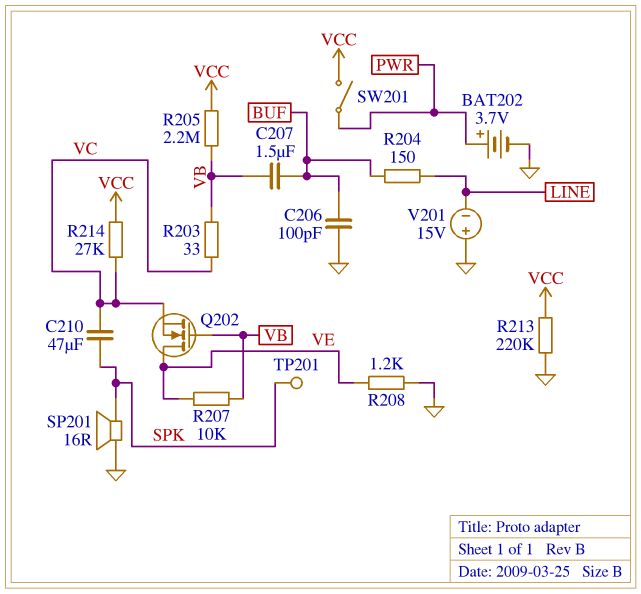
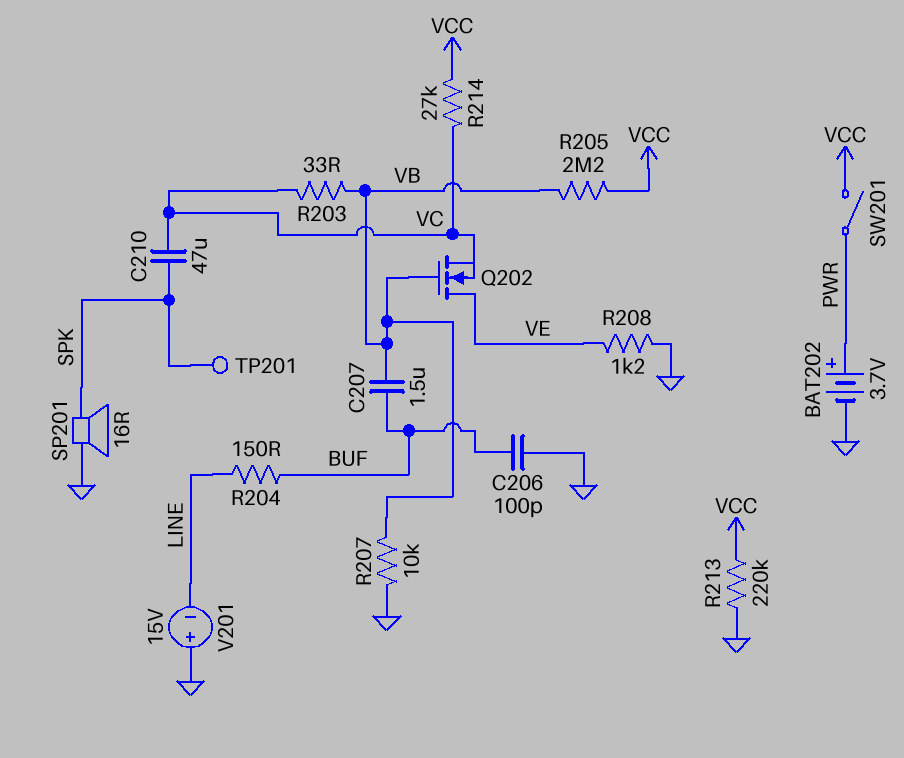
R207: 10k (VB, VE) -> 10k (GND, VB)

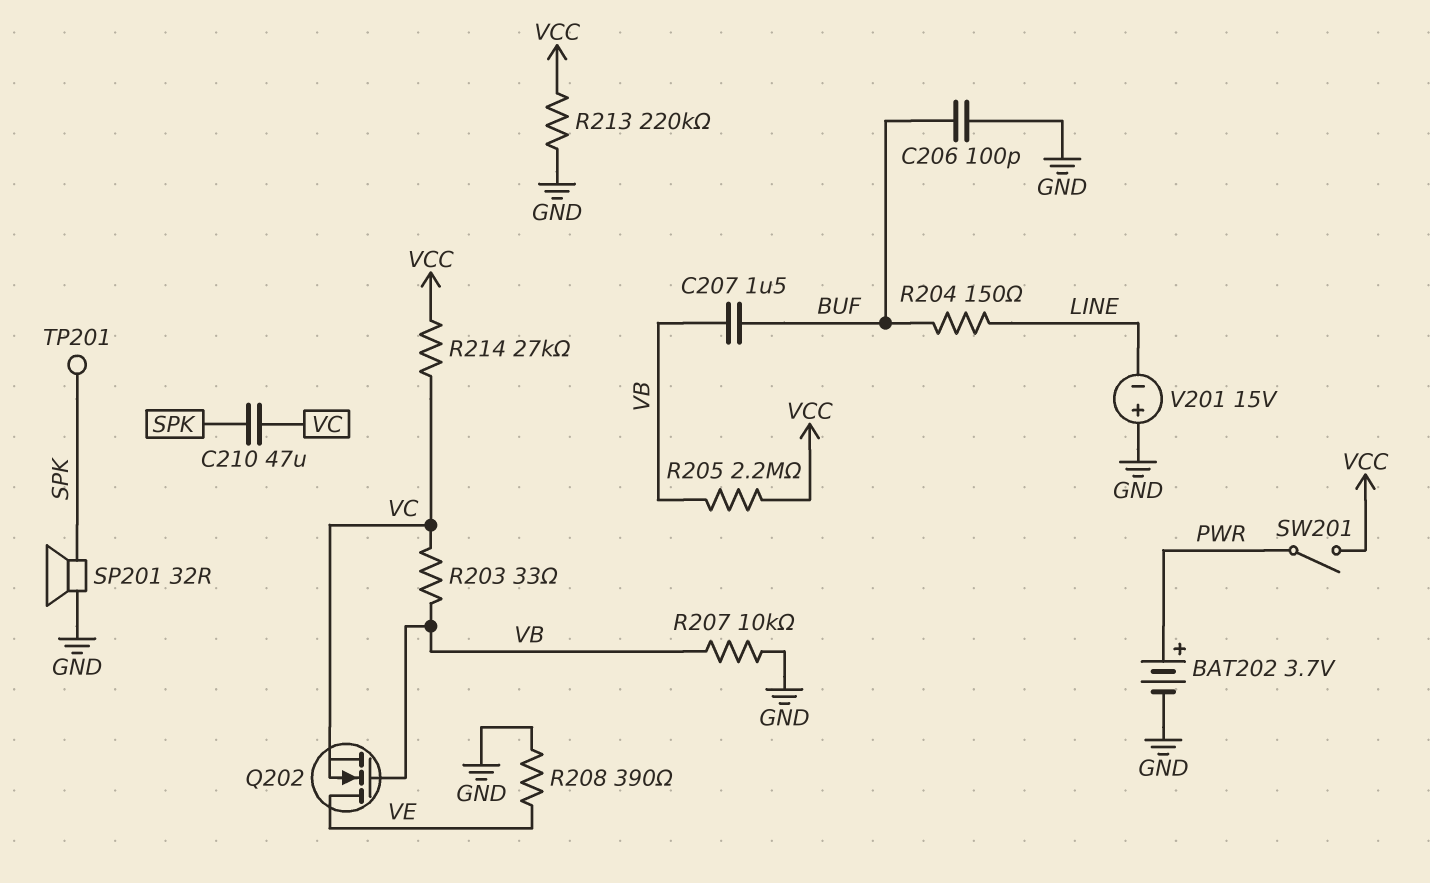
R208: 1.2k (GND, VE) -> 390 (GND, VE)
SP201: speaker 16R (GND, SPK) -> speaker 32R (GND, SPK)

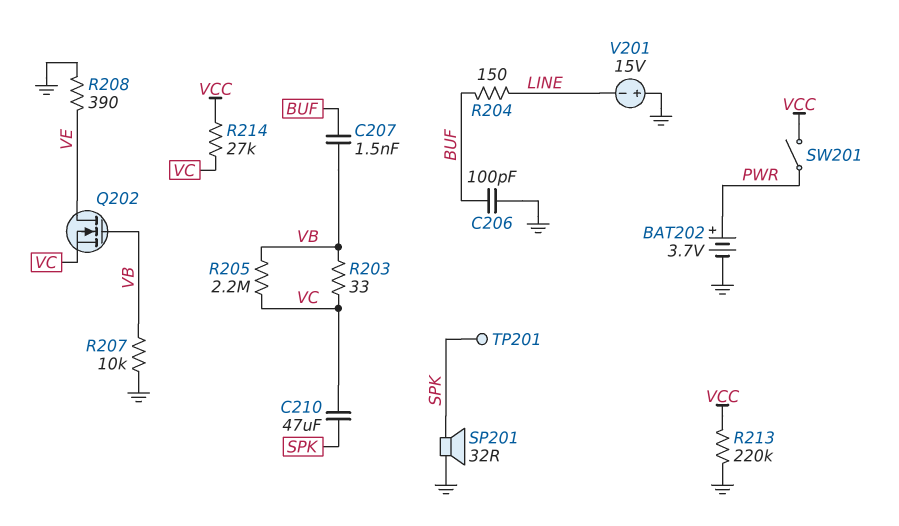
C207: 1.5uF (BUF, VB) -> 1.5nF (BUF, VB)
R205: 2.2M (VB, VCC) -> 2.2M (VB, VC)

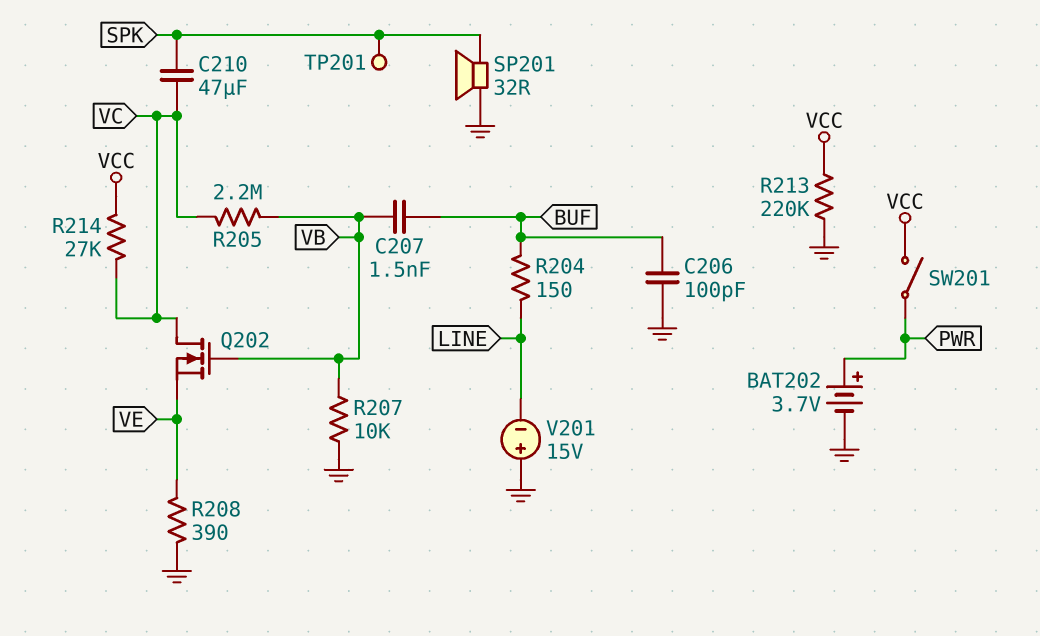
Q202: NMOS (G VB, D VE, S VC) -> NMOS (G VB, D VC, S VE)
R203: 33 (VB, VC) -> none

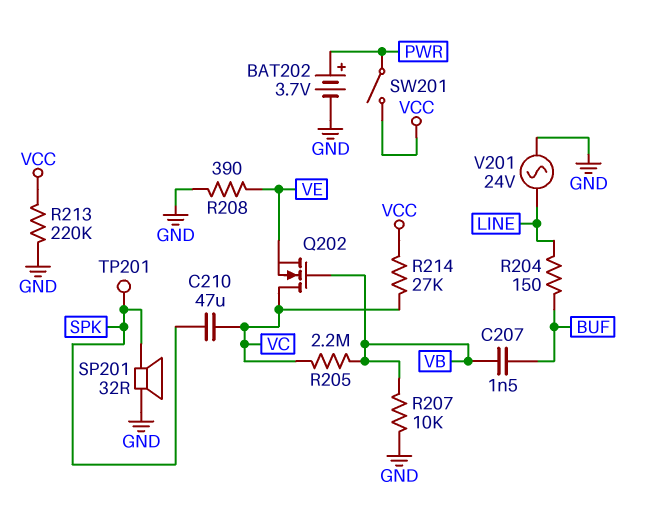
C206: 100pF (BUF, GND) -> none
V201: 15V (plus GND, minus LINE) -> AC 24V (GND, LINE)

